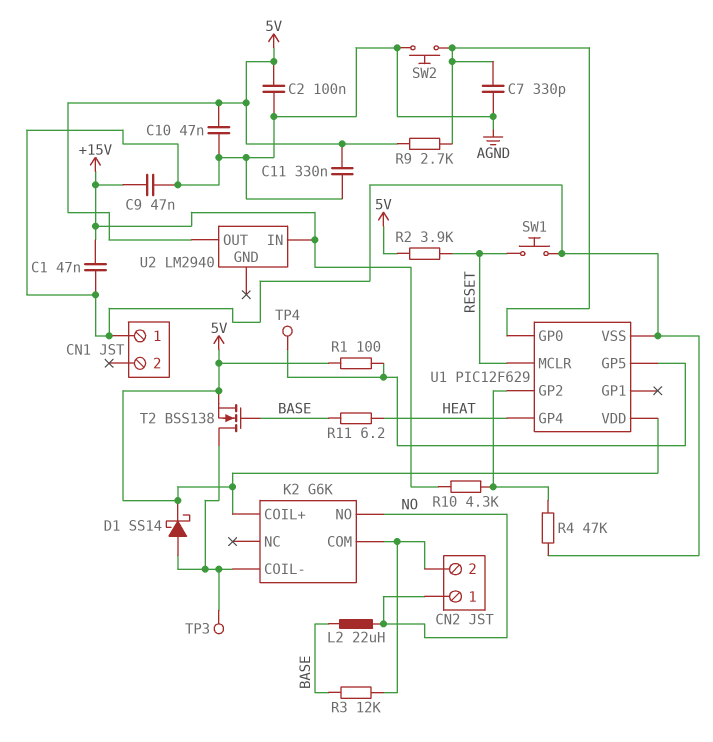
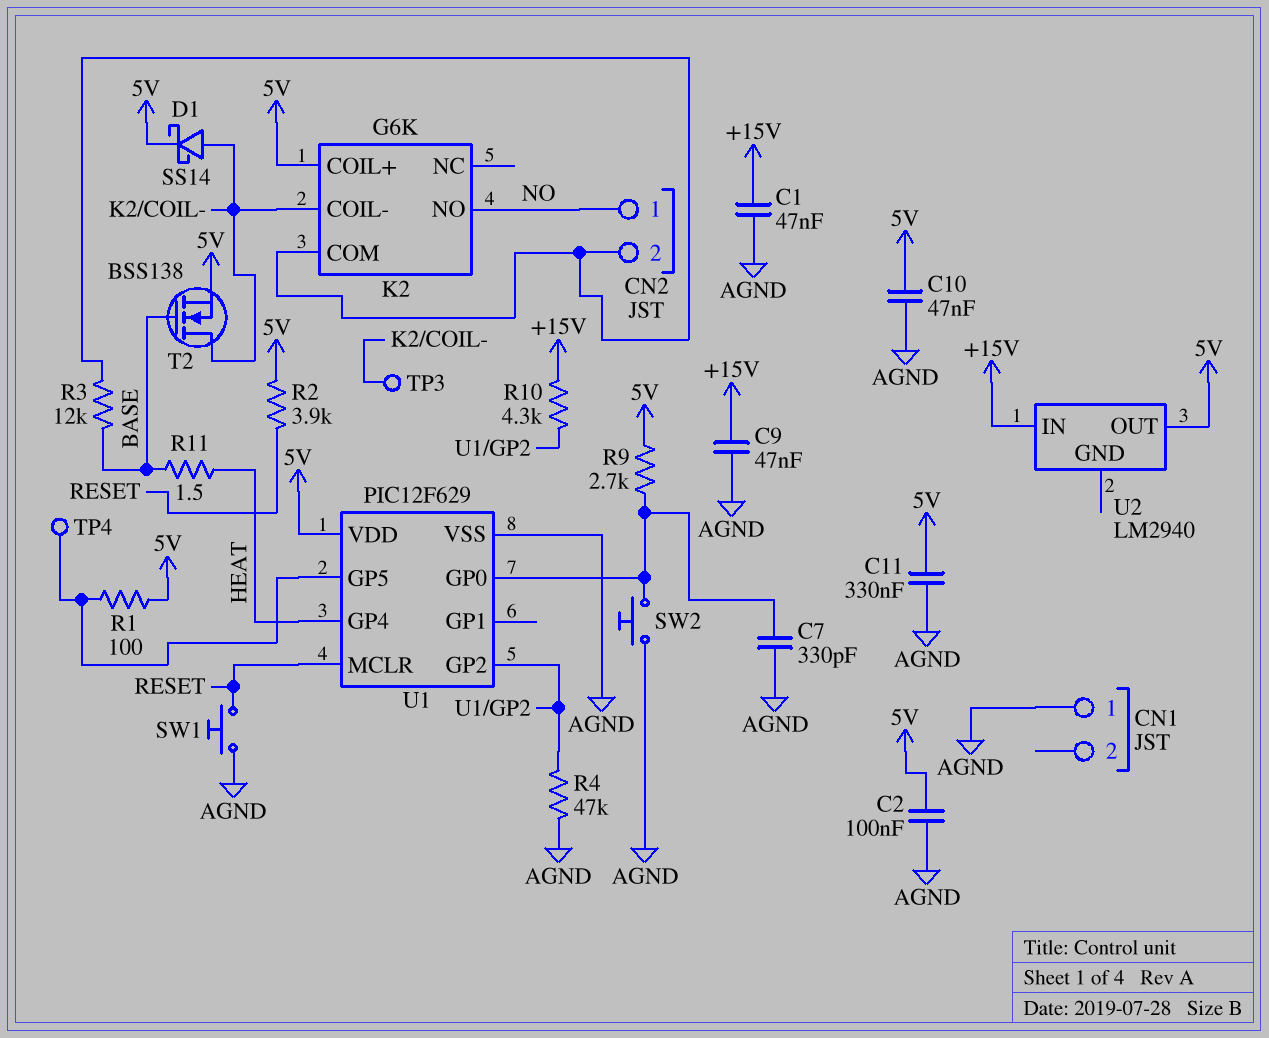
L2: 22uH (BASE, NO) -> none
R11: 6.2 (BASE, HEAT) -> 1.5 (BASE, HEAT)

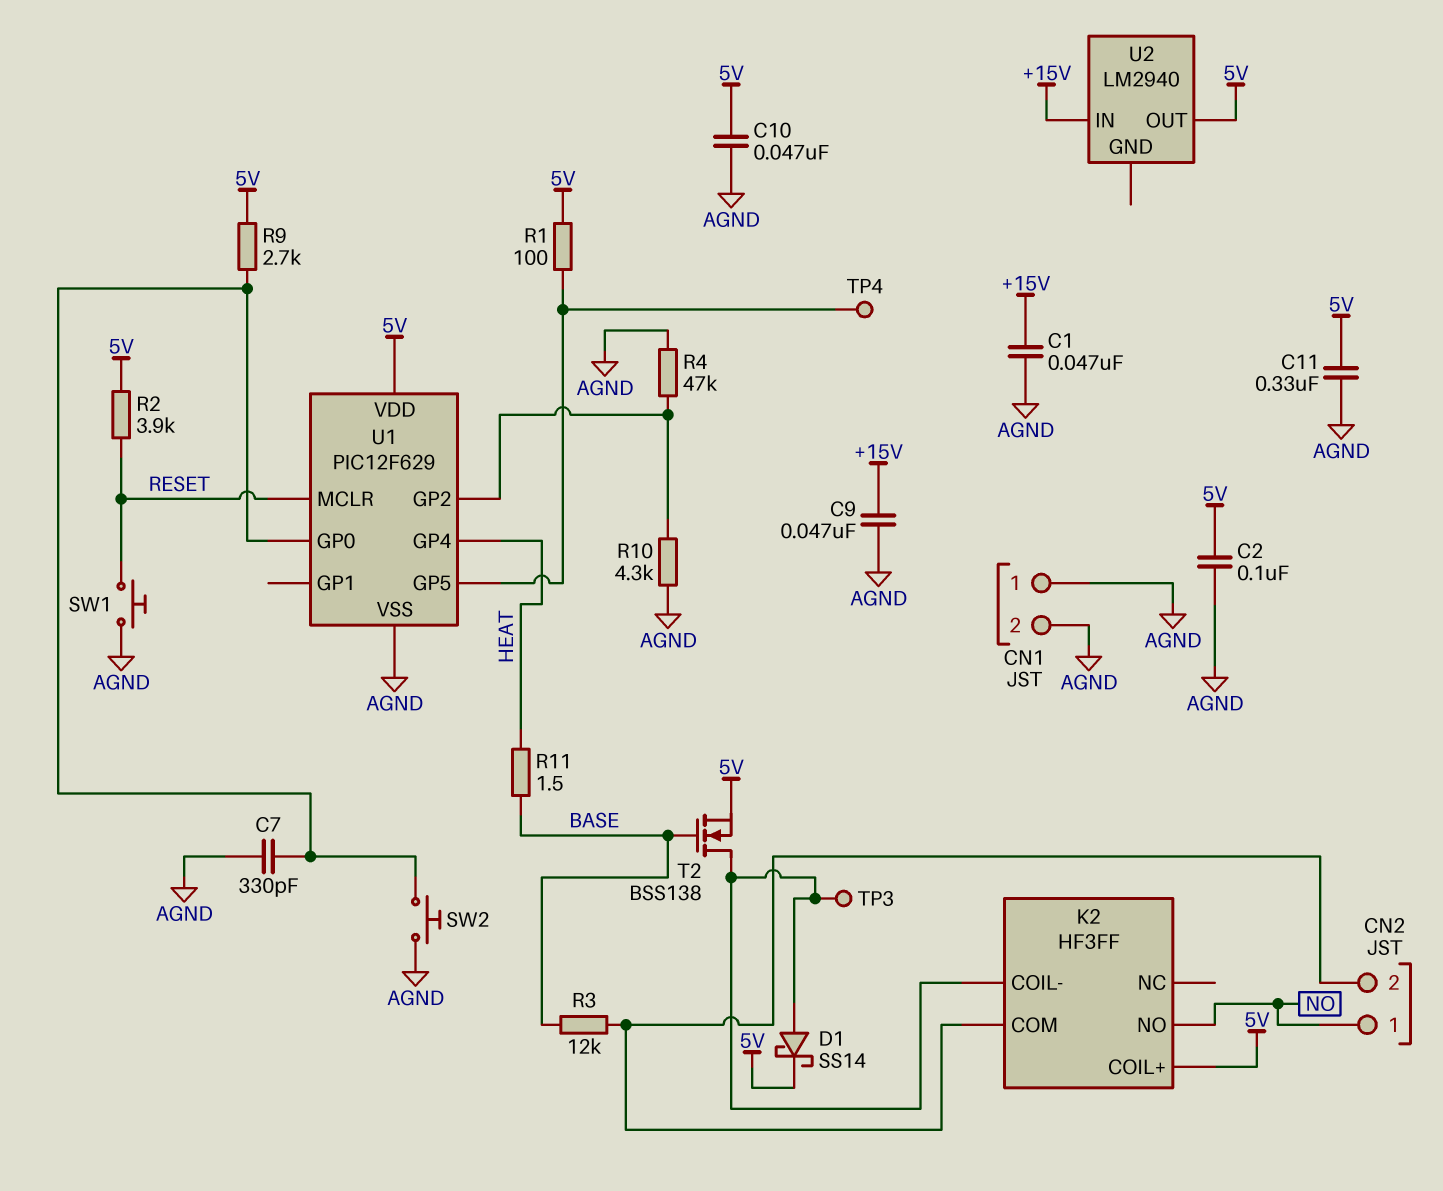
CN1 pin 2: none -> AGND
K2: G6K -> HF3FF
R10: 4.3k (+15V, U1/GP2) -> 4.3k (AGND, U1/GP2)

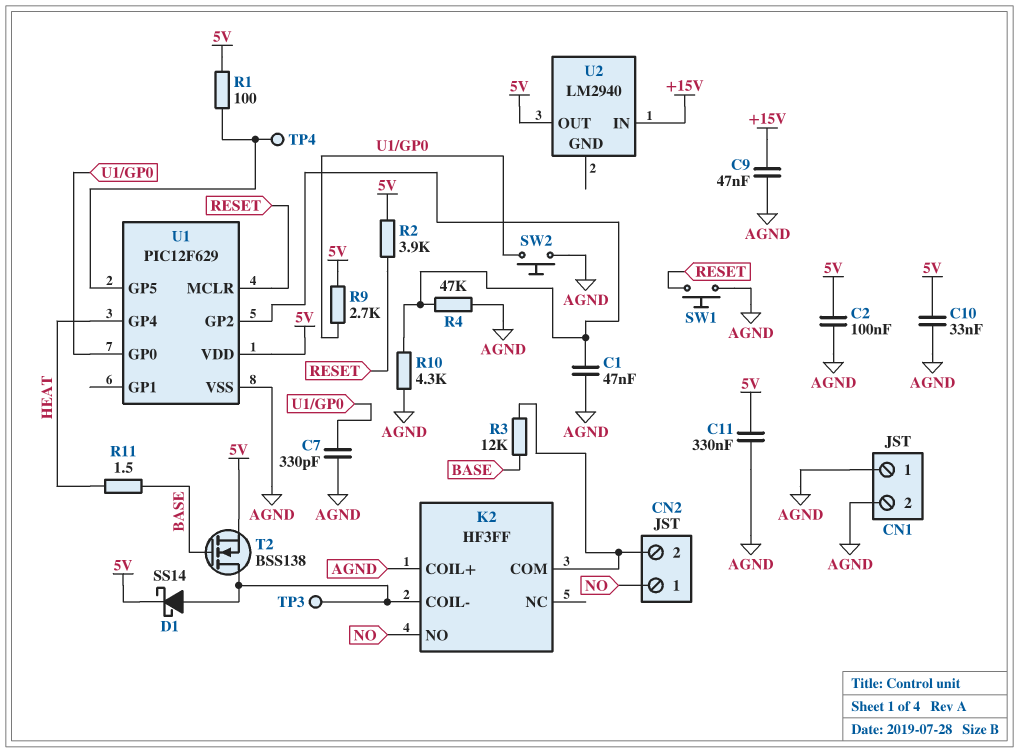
C1: 47nF (+15V, AGND) -> 47nF (AGND, U1/GP2)
C10: 47nF (5V, AGND) -> 33nF (5V, AGND)
K2 pin COIL+: 5V -> AGND

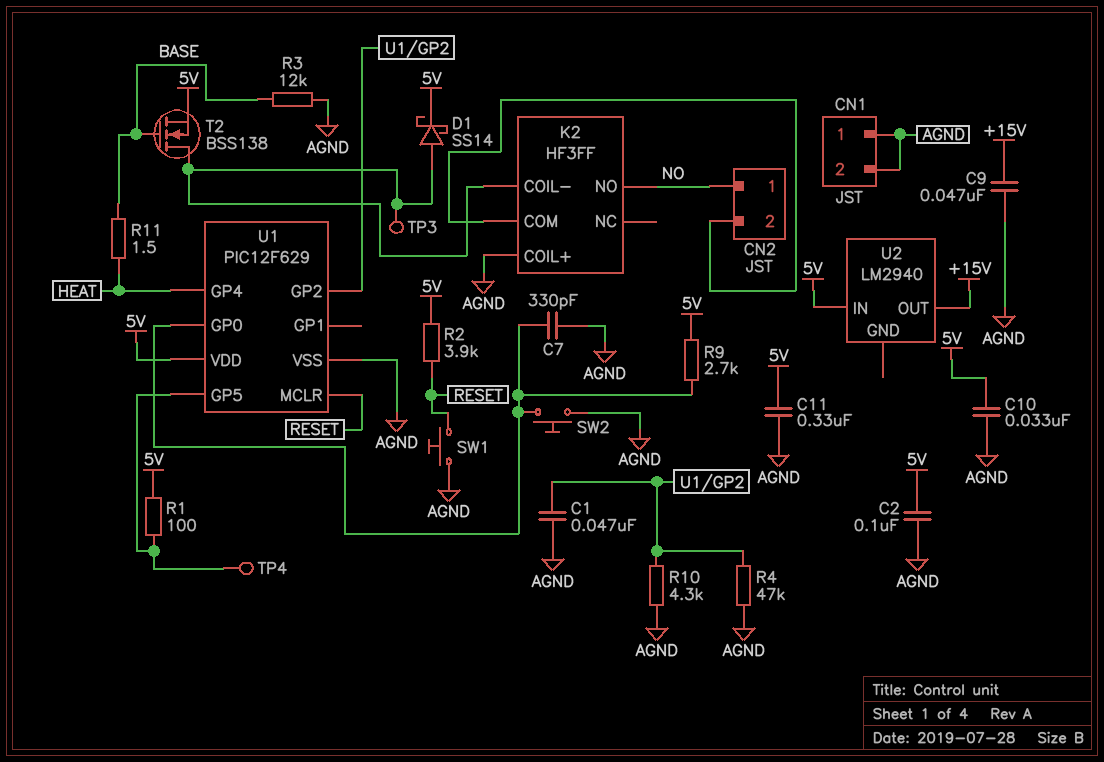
R3: 12k (BASE, CN2/2) -> 12k (AGND, BASE)
U2 pin IN: +15V -> 5V
U2 pin OUT: 5V -> +15V

